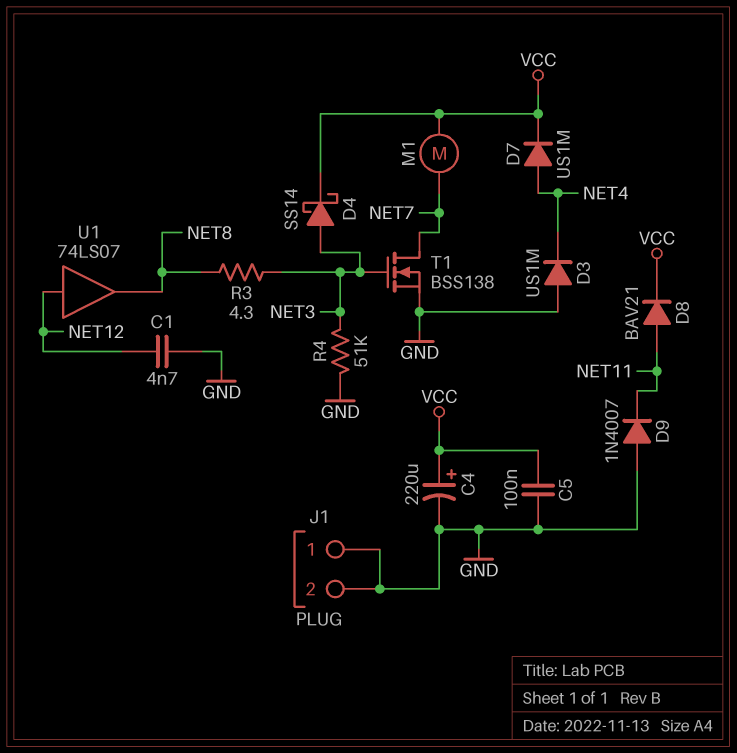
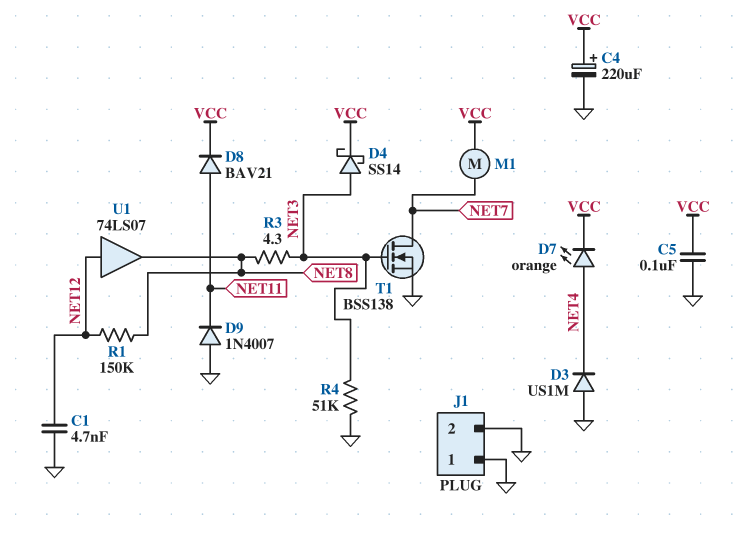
D7: diode US1M (A NET4, K VCC) -> LED orange (A NET4, K VCC)
R1: none -> 150k (NET8, NET12)

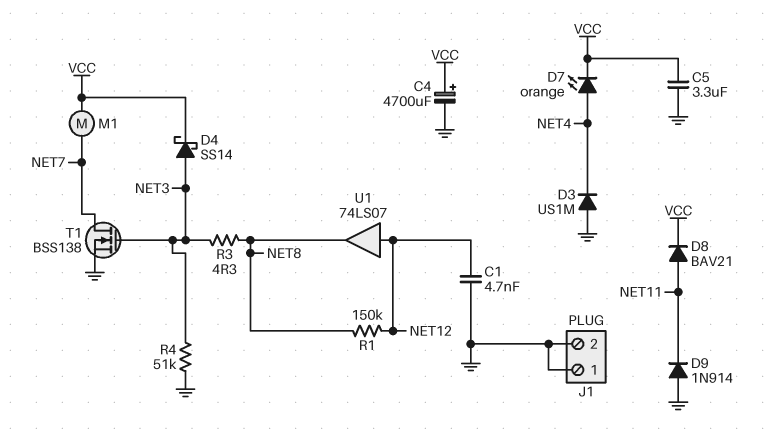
C4: 220uF (plus VCC, minus GND) -> 4700uF (plus VCC, minus GND)
C5: 100nF (GND, VCC) -> 3.3uF (GND, VCC)
D9: diode 1N4007 (A GND, K NET11) -> diode 1N914 (A GND, K NET11)

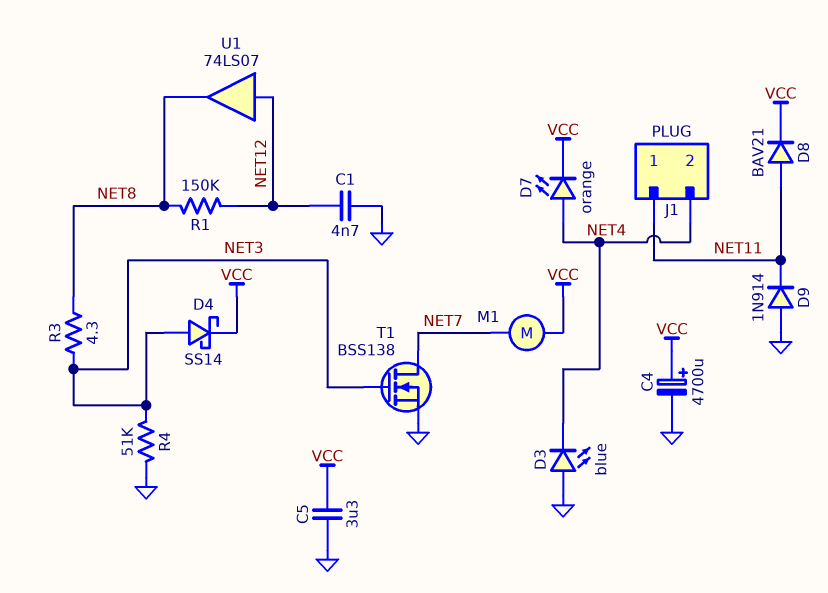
D3: diode US1M (A GND, K NET4) -> LED blue (A GND, K NET4)
J1 pin 1: GND -> NET11
J1 pin 2: GND -> NET4

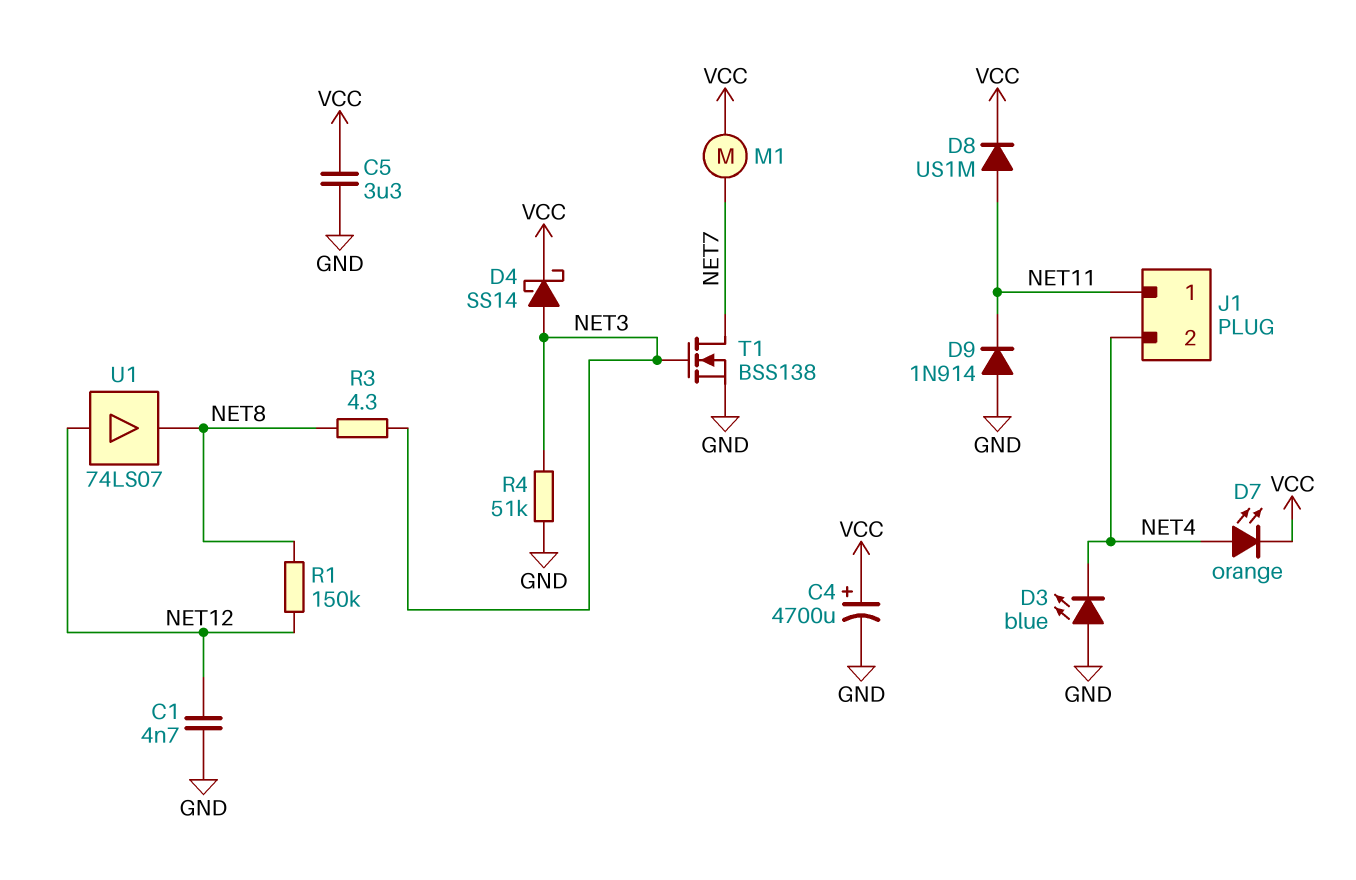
D8: diode BAV21 (A NET11, K VCC) -> diode US1M (A NET11, K VCC)

